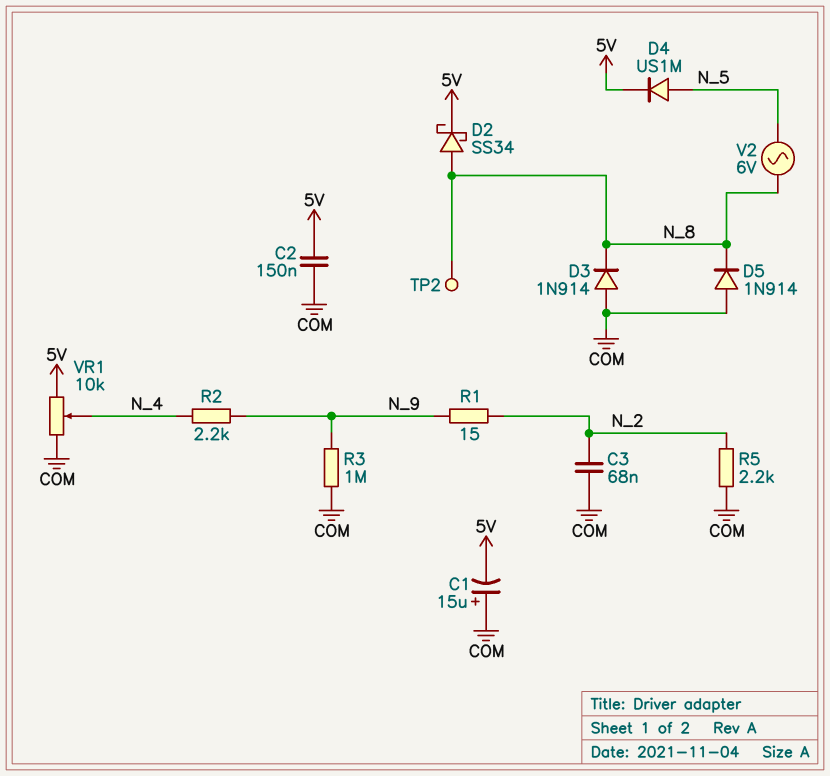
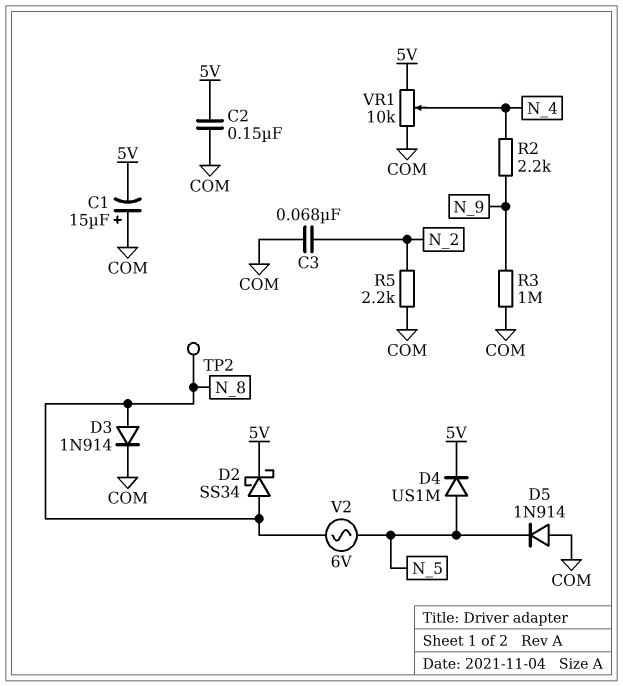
D3: diode 1N914 (A COM, K N_8) -> diode 1N914 (A N_8, K COM)
D5: diode 1N914 (A COM, K N_8) -> diode 1N914 (A COM, K N_5)
R1: 15 (N_2, N_9) -> none

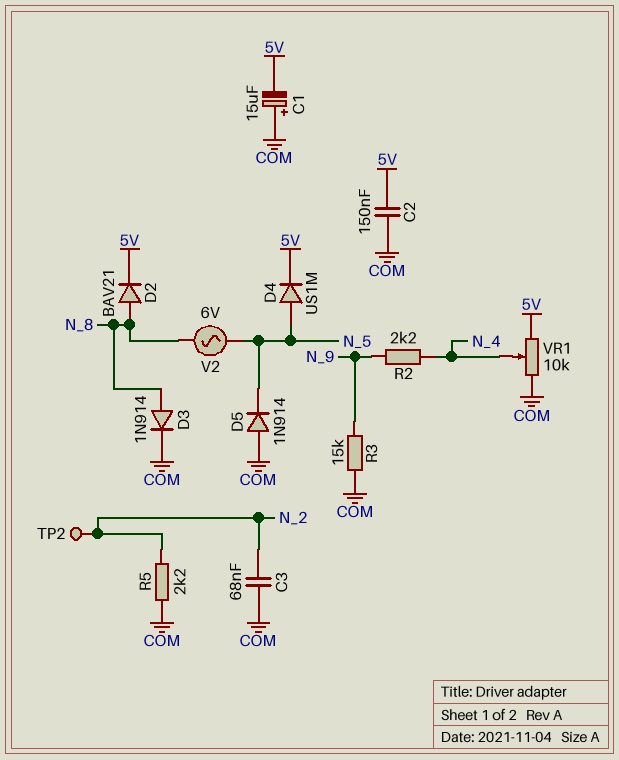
D2: schottky SS34 (A N_8, K 5V) -> diode BAV21 (A N_8, K 5V)
R3: 1M (COM, N_9) -> 15k (COM, N_9)
TP2: test point (N_8) -> test point (N_2)

